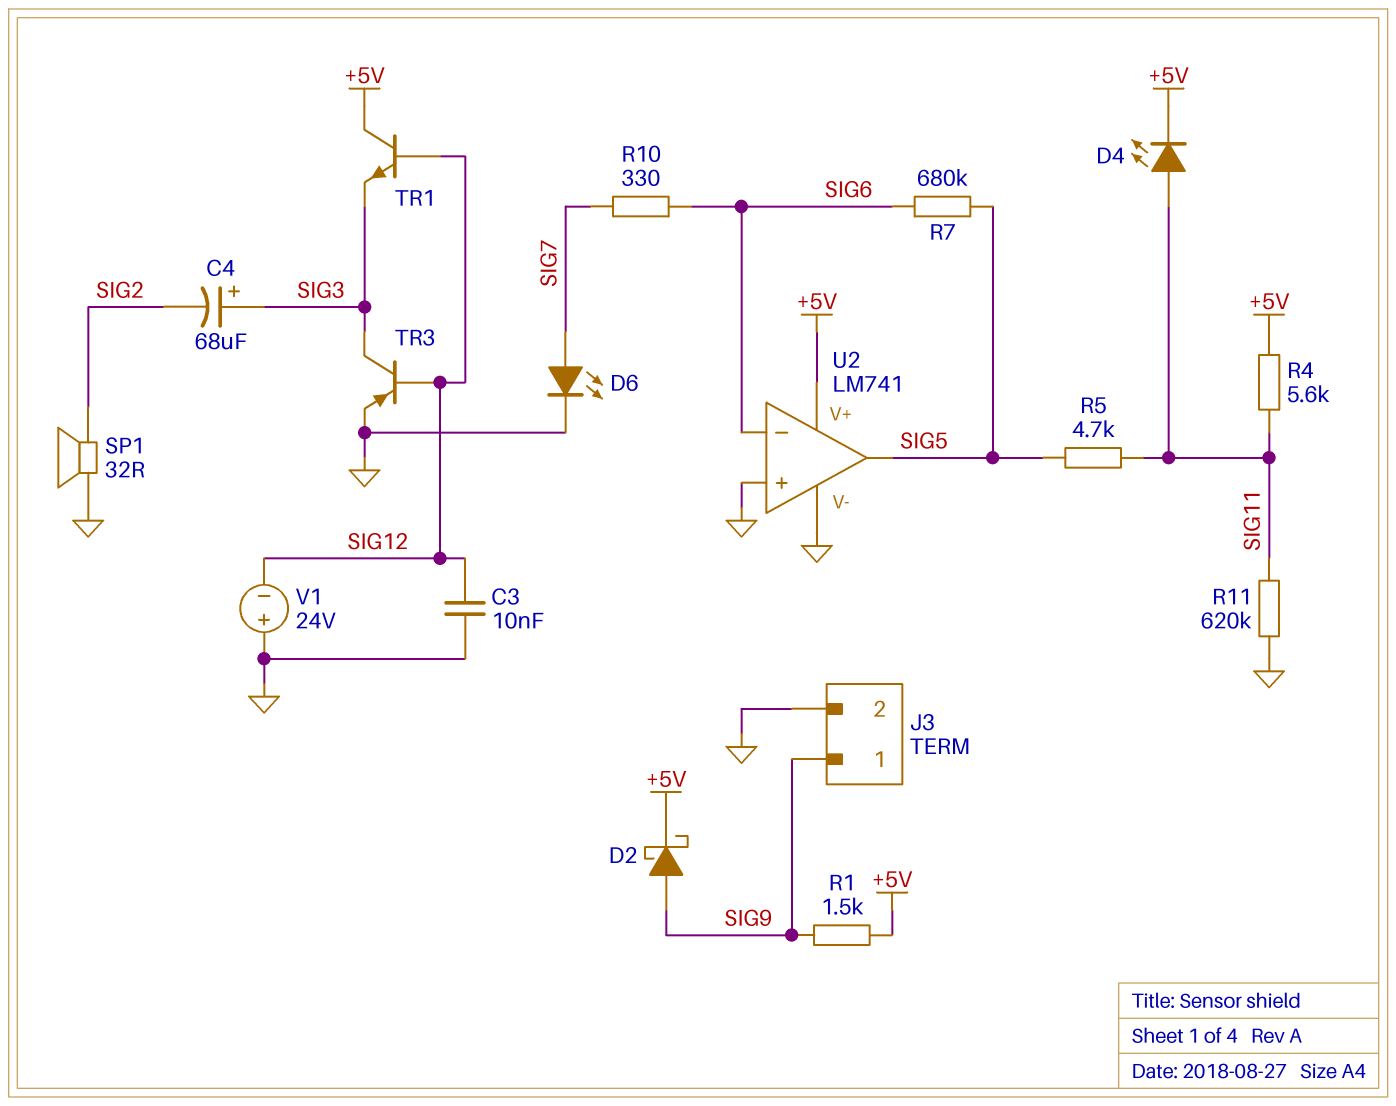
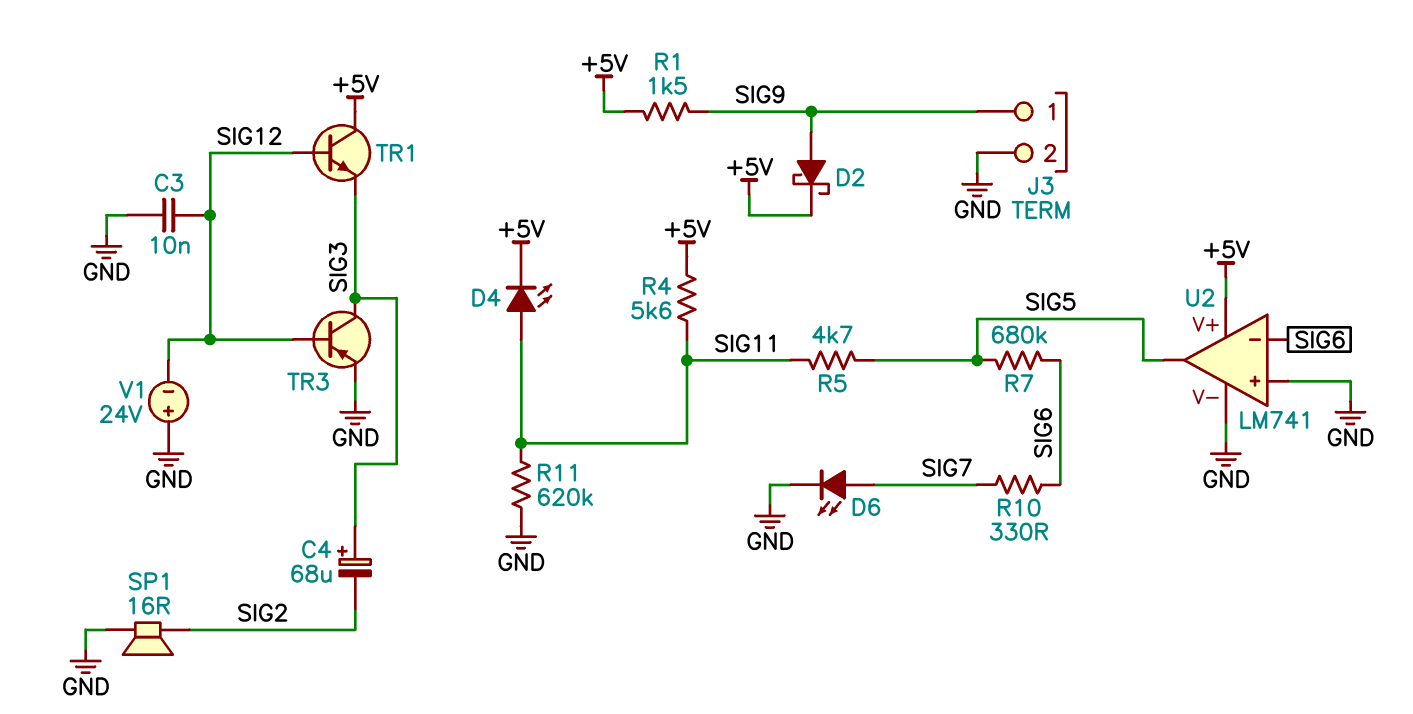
SP1: speaker 32R (GND, SIG2) -> speaker 16R (GND, SIG2)

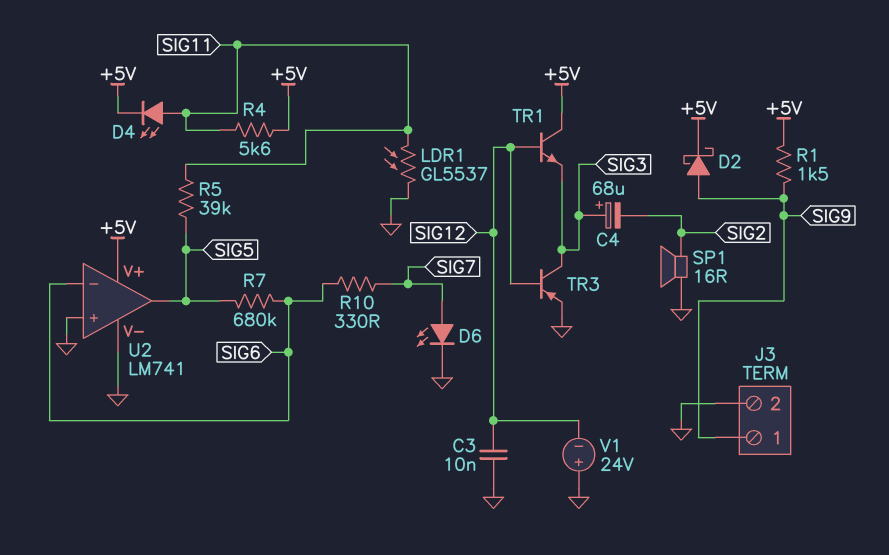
LDR1: none -> GL5537 (GND, SIG11)
R5: 4.7k (SIG5, SIG11) -> 39k (SIG5, SIG11)
R11: 620k (GND, SIG11) -> none

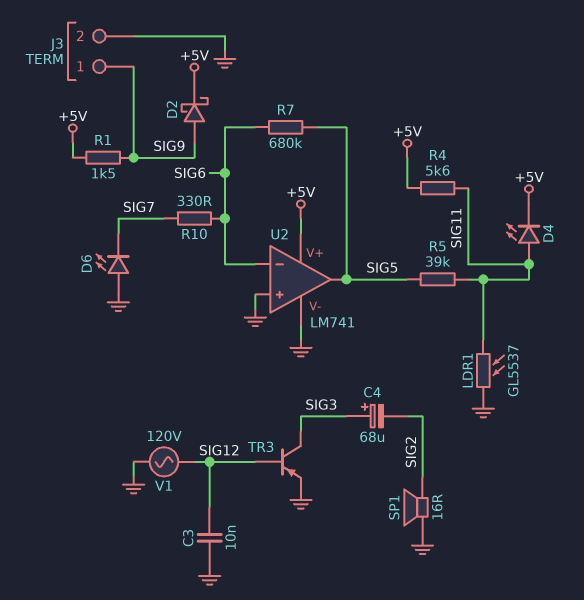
D6: LED (A SIG7, K GND) -> LED (A GND, K SIG7)
TR1: NPN (B SIG12, C +5V, E SIG3) -> none
V1: 24V (plus GND, minus SIG12) -> AC 120V (GND, SIG12)

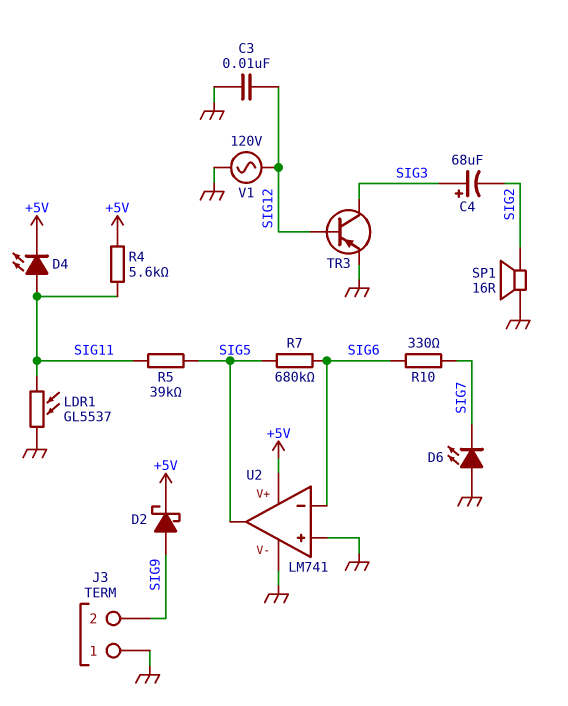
J3 pin 1: SIG9 -> GND
J3 pin 2: GND -> SIG9
R1: 1.5k (+5V, SIG9) -> none

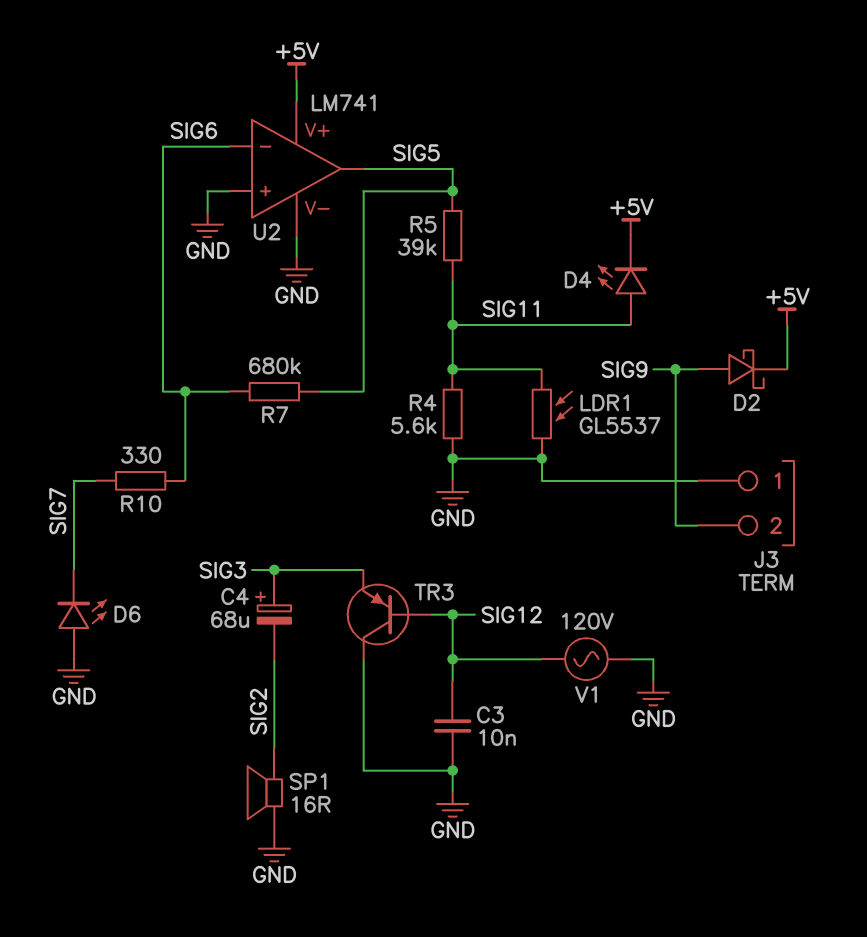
R4: 5.6k (+5V, SIG11) -> 5.6k (GND, SIG11)
TR3: PNP (B SIG12, C SIG3, E GND) -> PNP (B SIG12, C GND, E SIG3)

